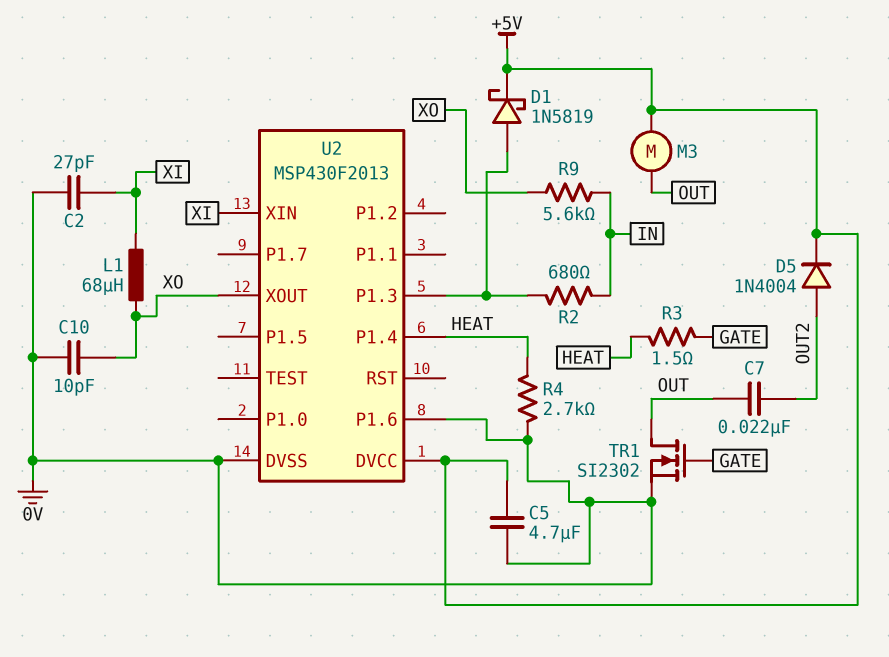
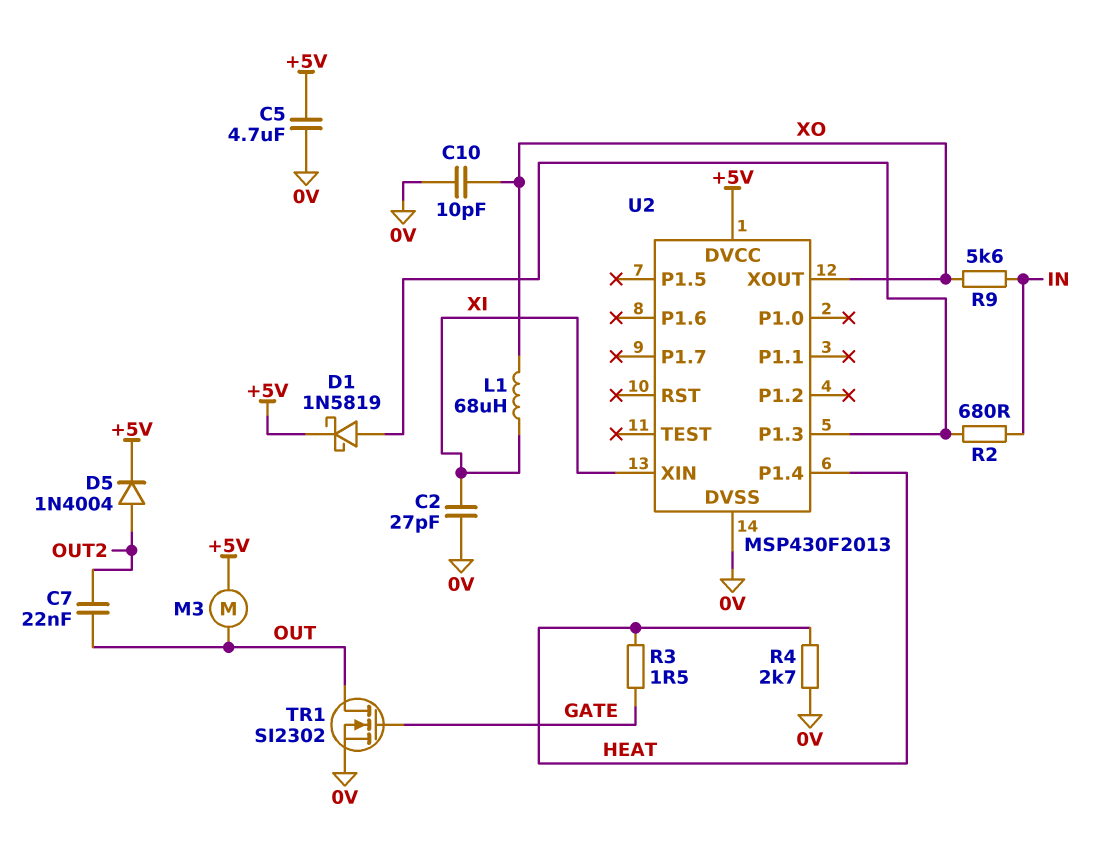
U2 pin P1.6: 0V -> none

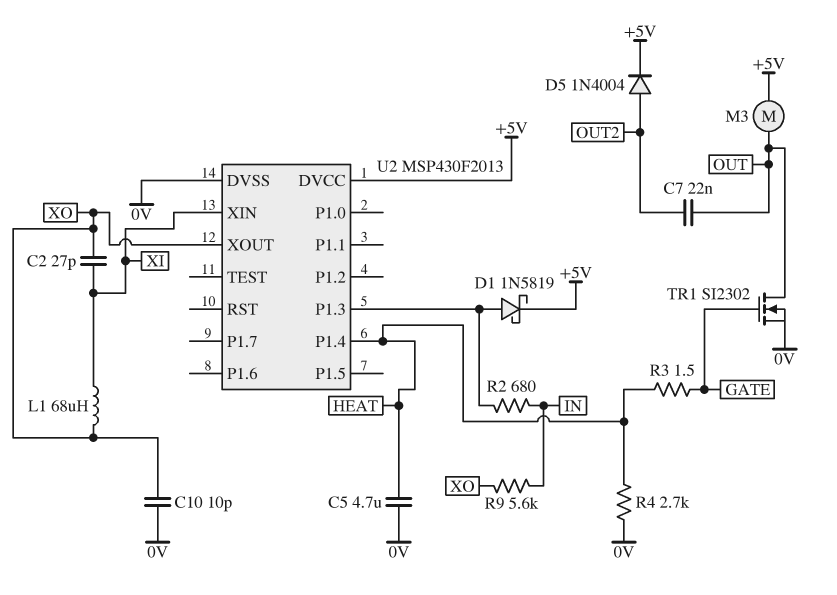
C2: 27pF (0V, XI) -> 27pF (XI, XO)
C5: 4.7uF (+5V, 0V) -> 4.7uF (0V, HEAT)

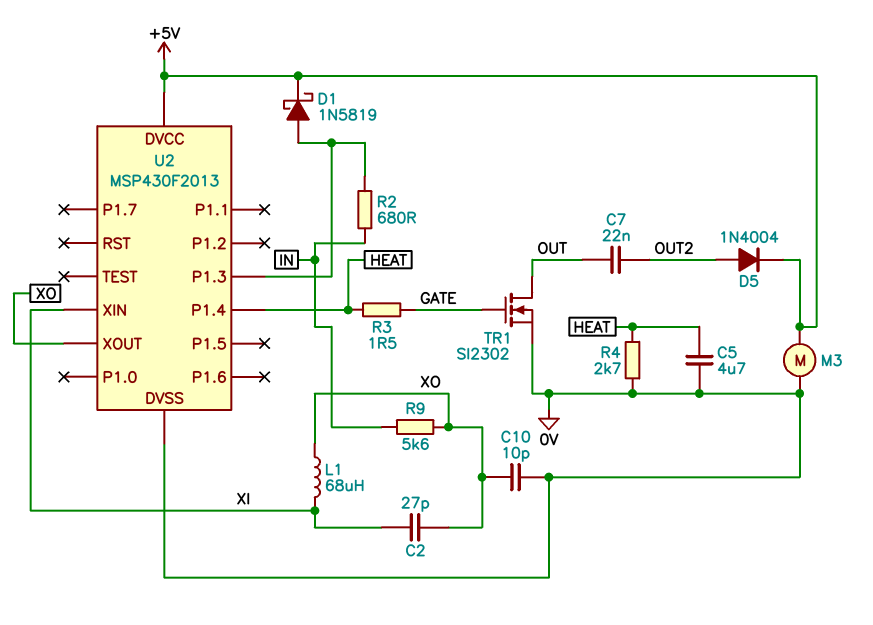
M3: motor (+5V, OUT) -> motor (+5V, 0V)

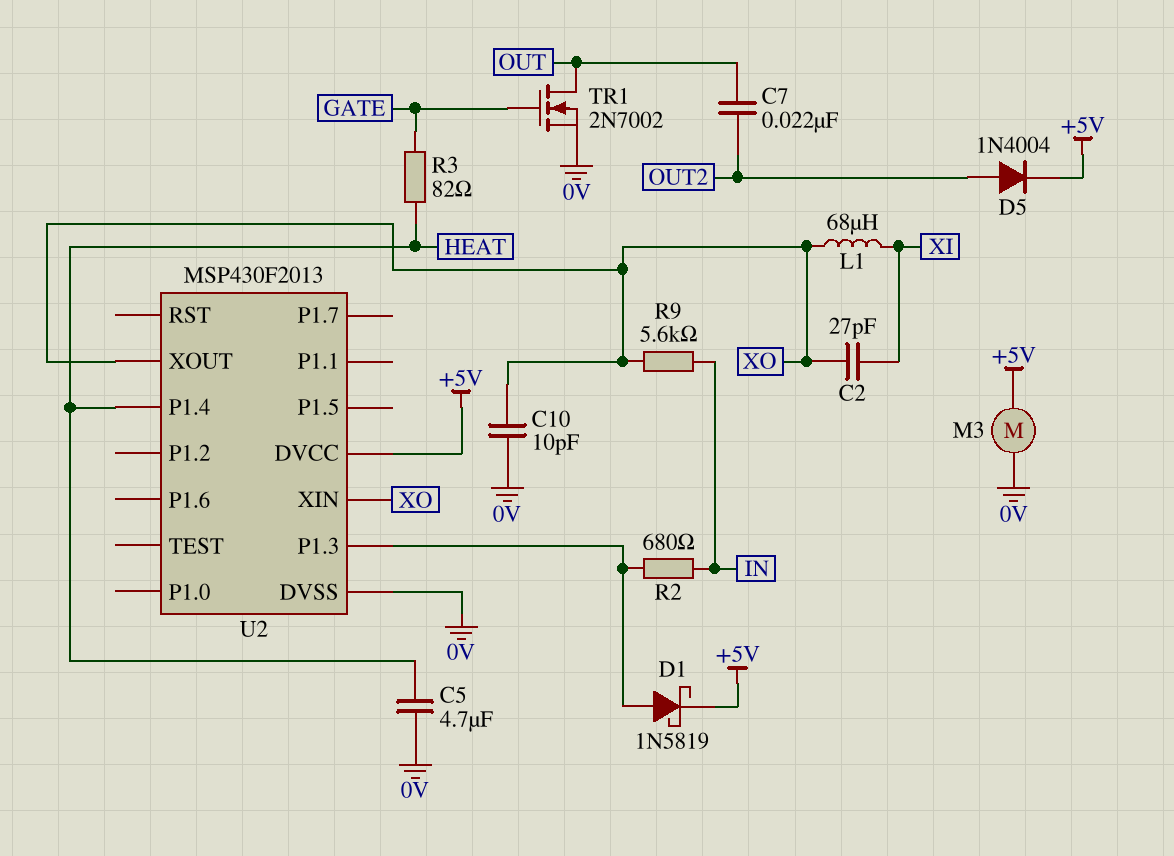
R3: 1.5 (GATE, HEAT) -> 82 (GATE, HEAT)
R4: 2.7k (0V, HEAT) -> none
TR1: NMOS SI2302 (G GATE, D OUT, S 0V) -> NMOS 2N7002 (G GATE, D OUT, S 0V)
U2 pin XIN: XI -> XO

